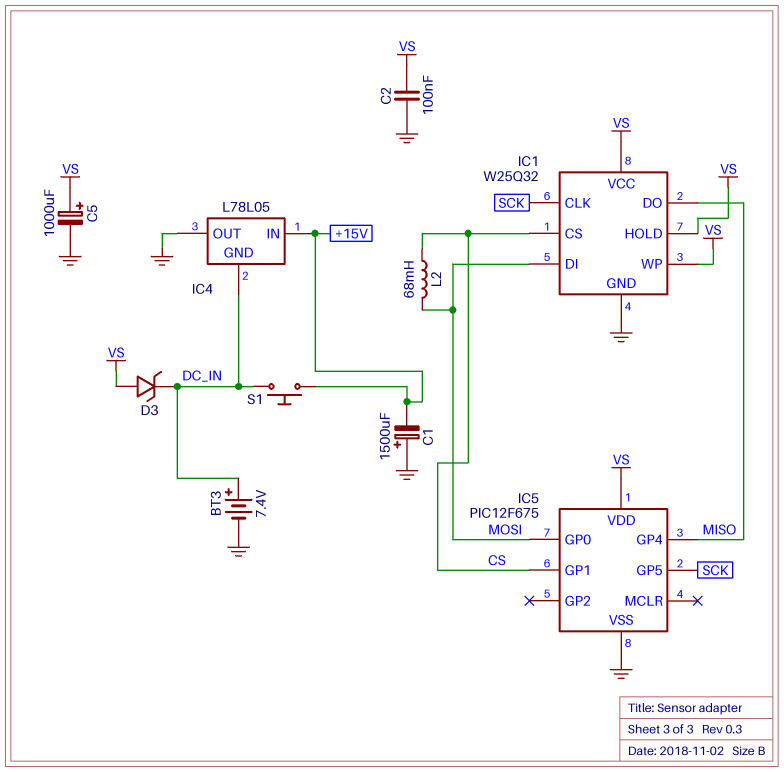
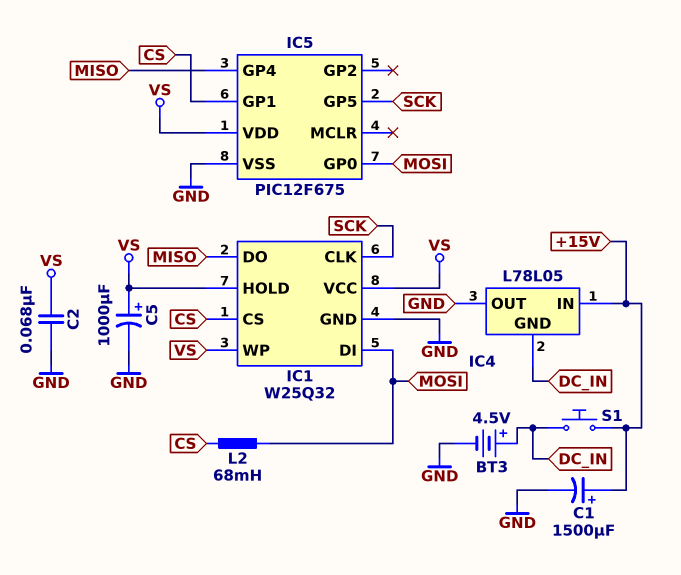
BT3: 7.4V (plus DC_IN, minus GND) -> 4.5V (plus DC_IN, minus GND)
C1: 1500uF (plus GND, minus +15V) -> 1500uF (plus +15V, minus GND)
C2: 100nF (GND, VS) -> 68nF (GND, VS)
D3: zener (A VS, K DC_IN) -> none

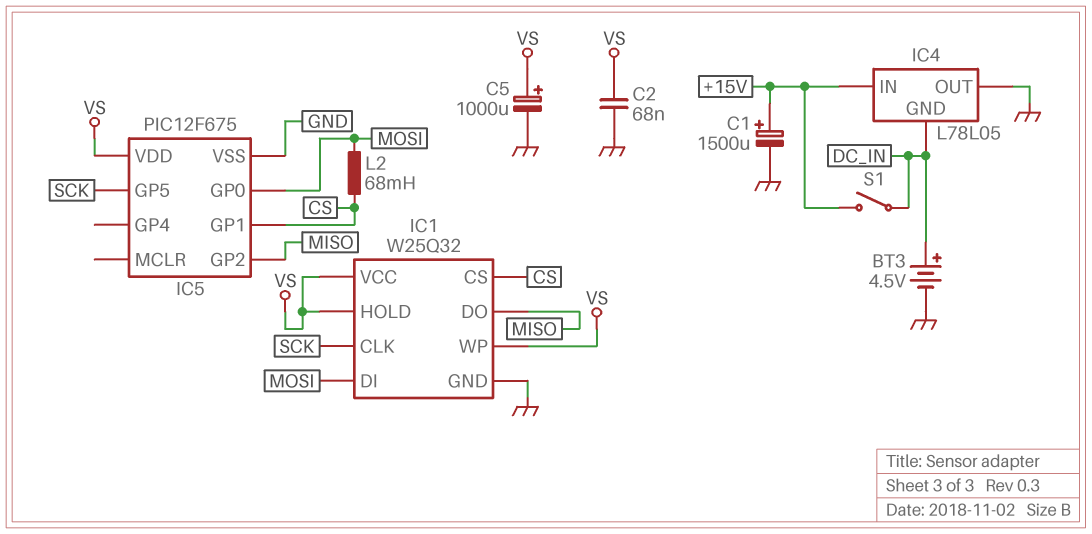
IC5 pin GP2: none -> MISO
IC5 pin GP4: MISO -> none
S1: button (+15V, DC_IN) -> switch (+15V, DC_IN)

